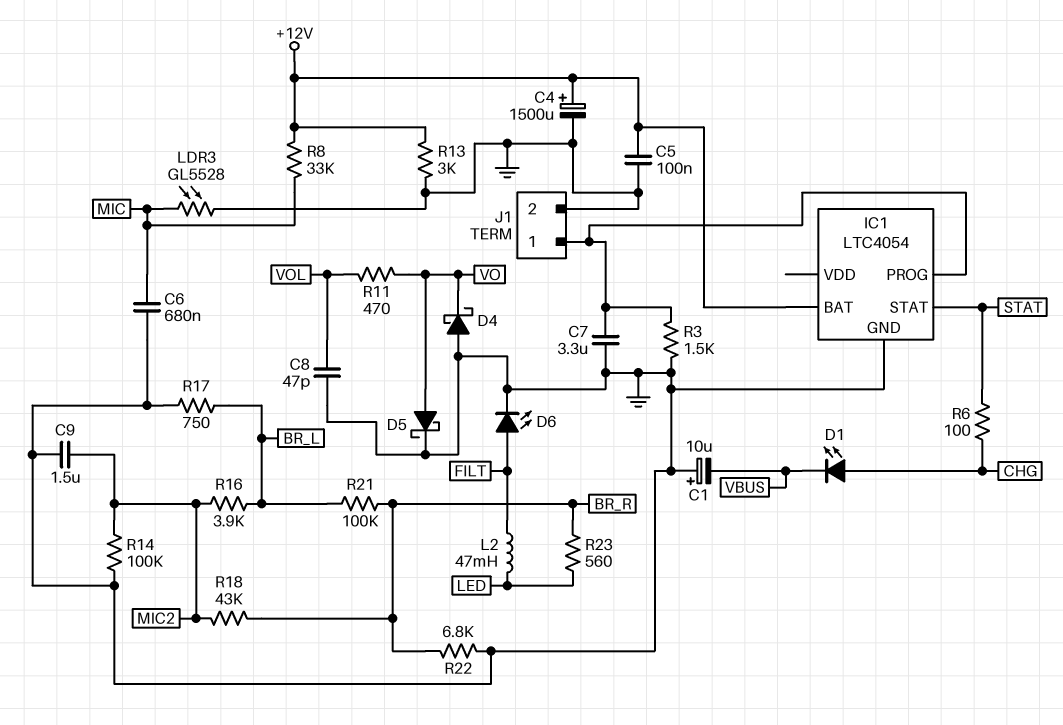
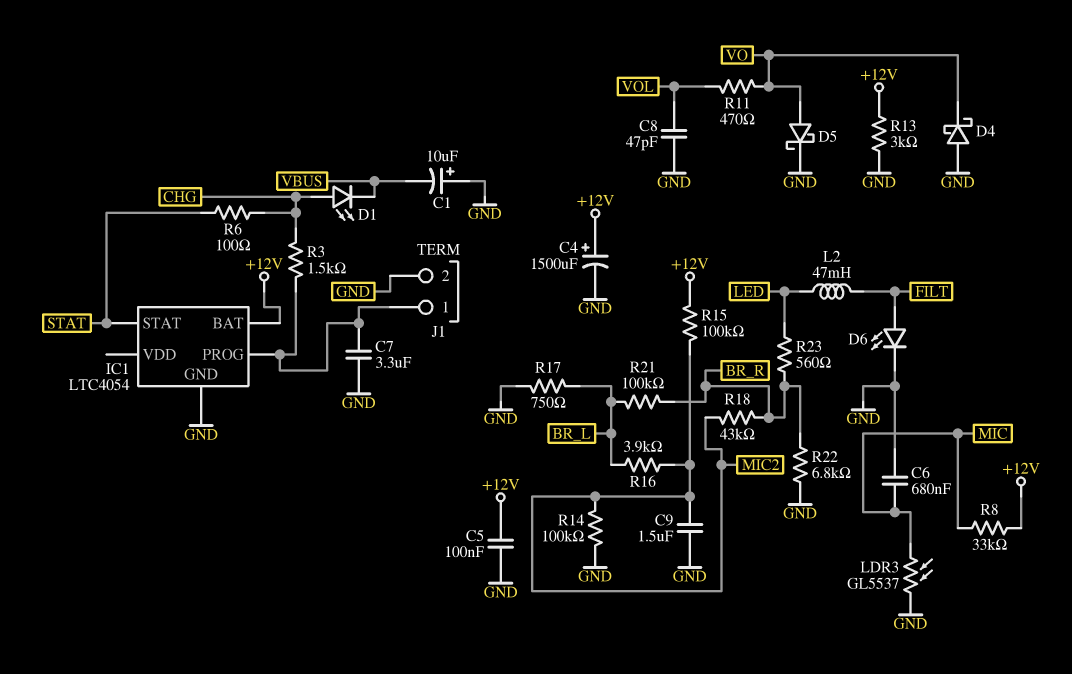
LDR3: GL5528 (GND, MIC) -> GL5537 (GND, MIC)
R3: 1.5k (GND, IC1/PROG) -> 1.5k (CHG, IC1/PROG)
R15: none -> 100k (+12V, MIC2)

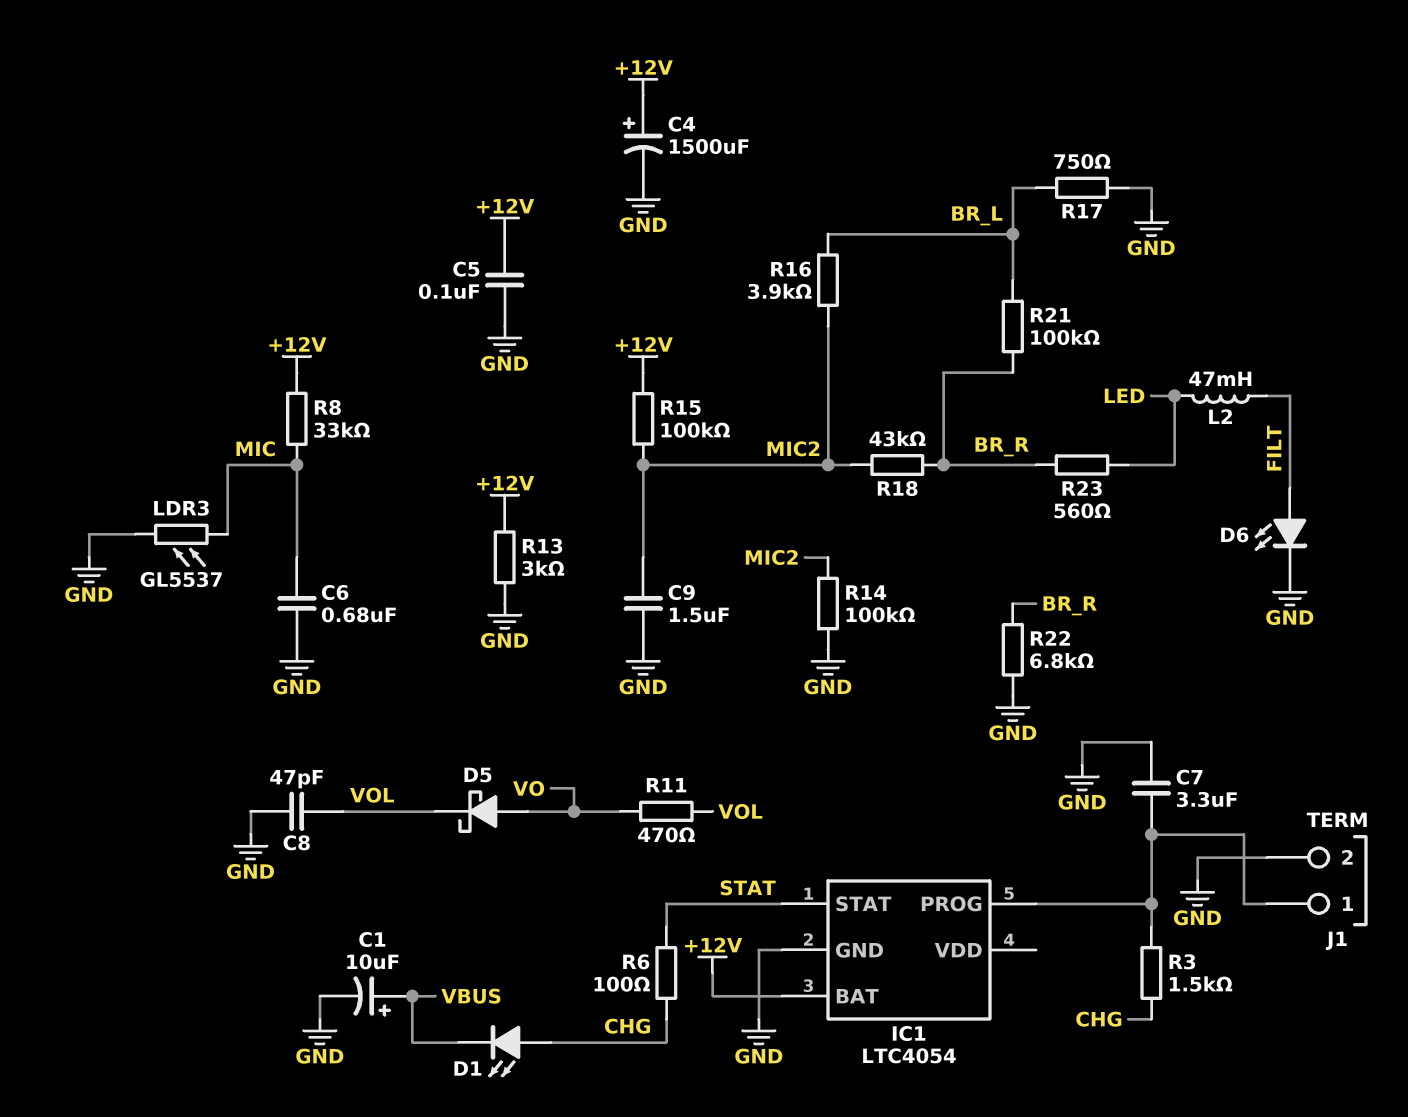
C1: 10uF (plus GND, minus VBUS) -> 10uF (plus VBUS, minus GND)
D4: schottky (A GND, K VO) -> none
D5: schottky (A VO, K GND) -> schottky (A VO, K VOL)

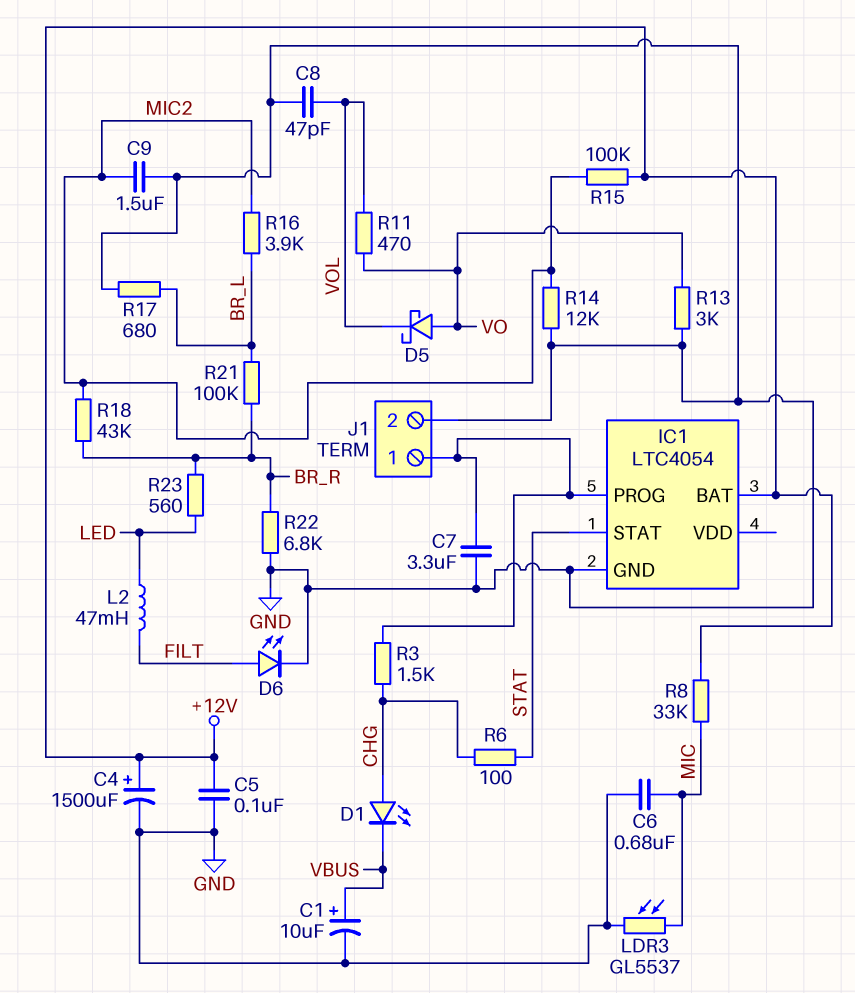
R13: 3k (+12V, GND) -> 3k (GND, VO)
R14: 100k (GND, MIC2) -> 12k (GND, MIC2)
R17: 750 (BR_L, GND) -> 680 (BR_L, GND)

